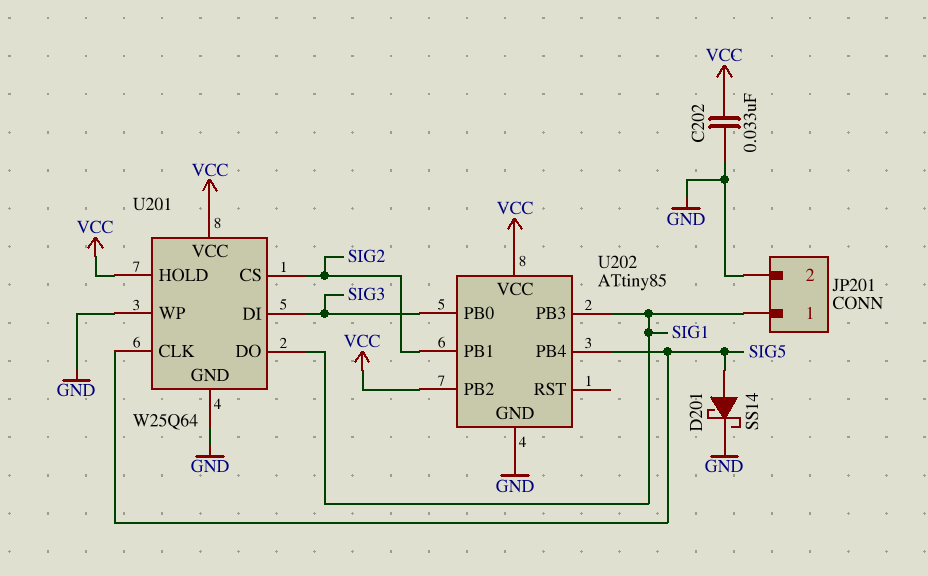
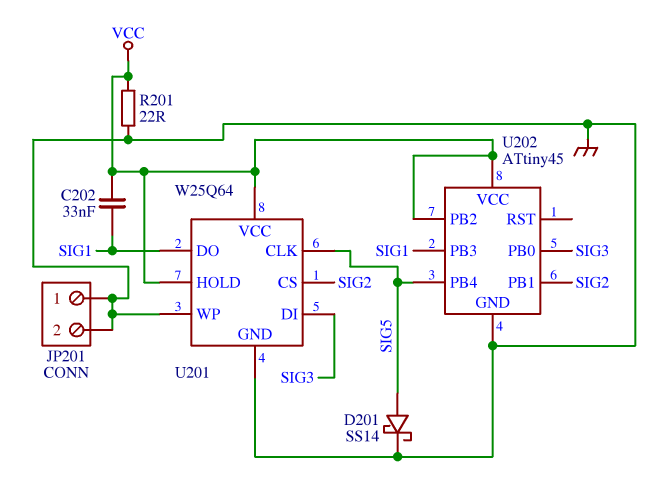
C202: 33nF (GND, VCC) -> 33nF (SIG1, VCC)
JP201 pin 1: SIG1 -> GND
R201: none -> 22 (GND, VCC)
U202: ATtiny85 -> ATtiny45

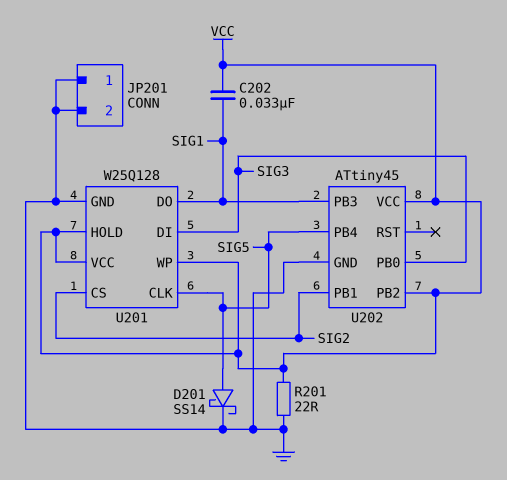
U201: W25Q64 -> W25Q128
U201 pin WP: GND -> VCC

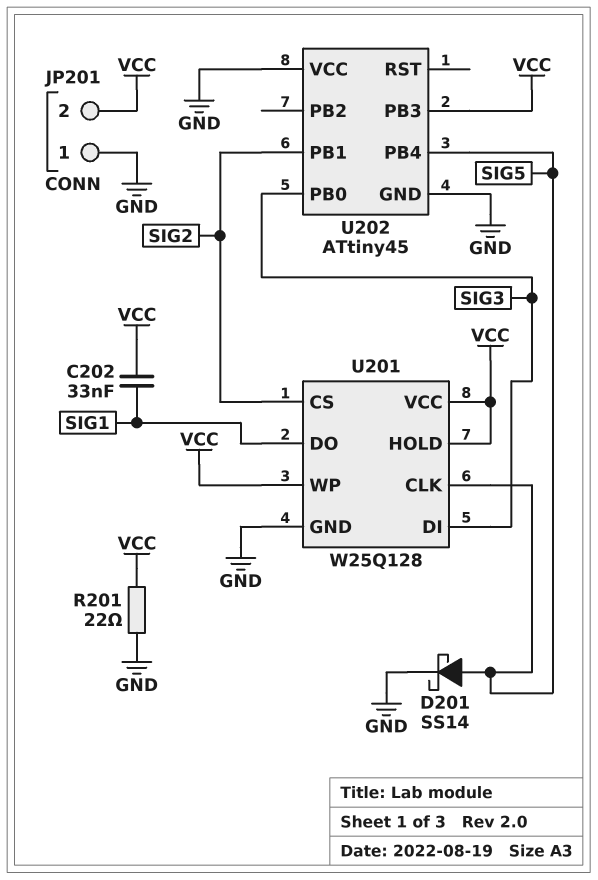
JP201 pin 2: GND -> VCC
U202 pin PB2: VCC -> none
U202 pin PB3: SIG1 -> VCC
U202 pin VCC: VCC -> GND

